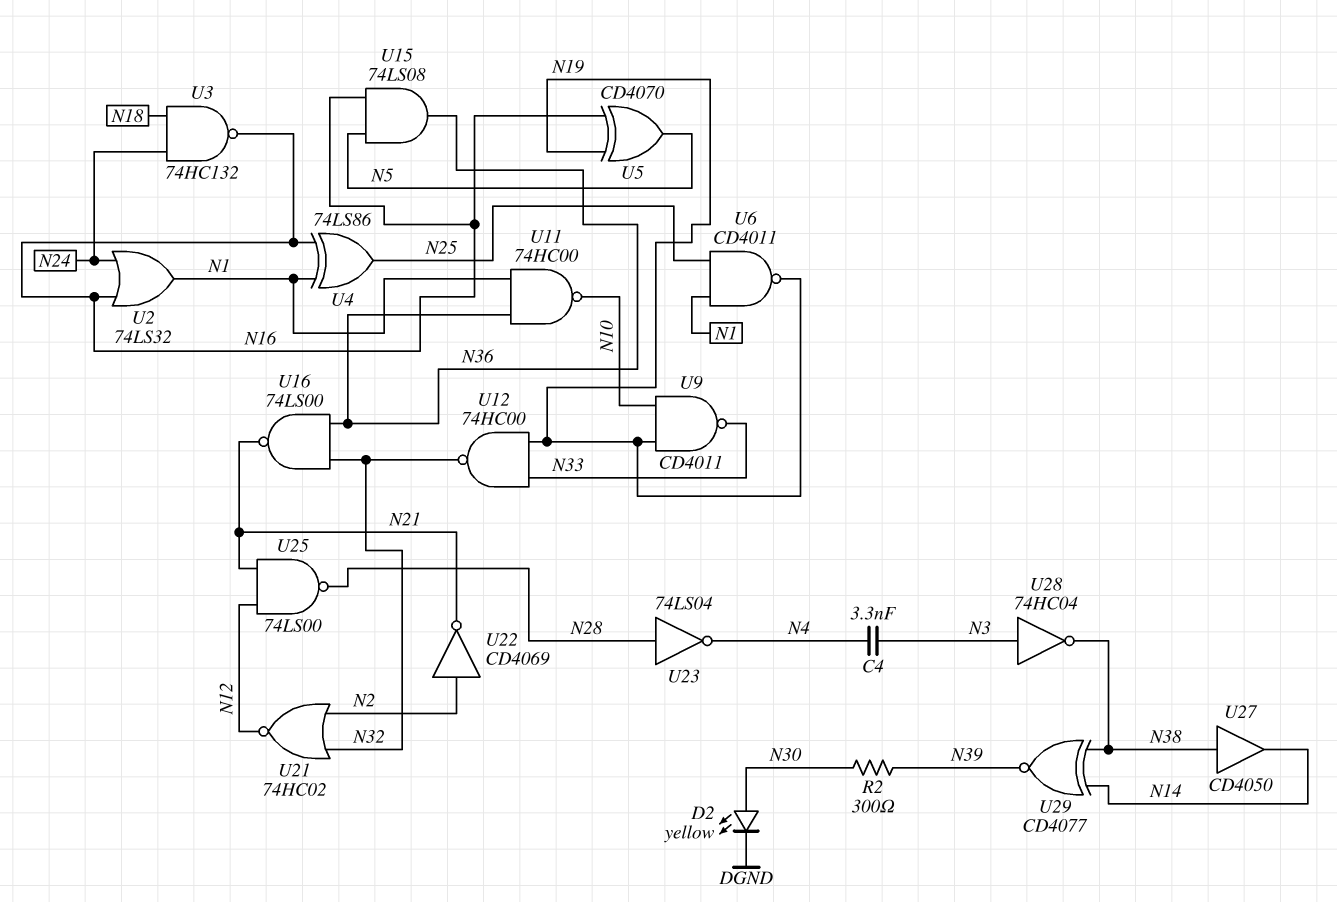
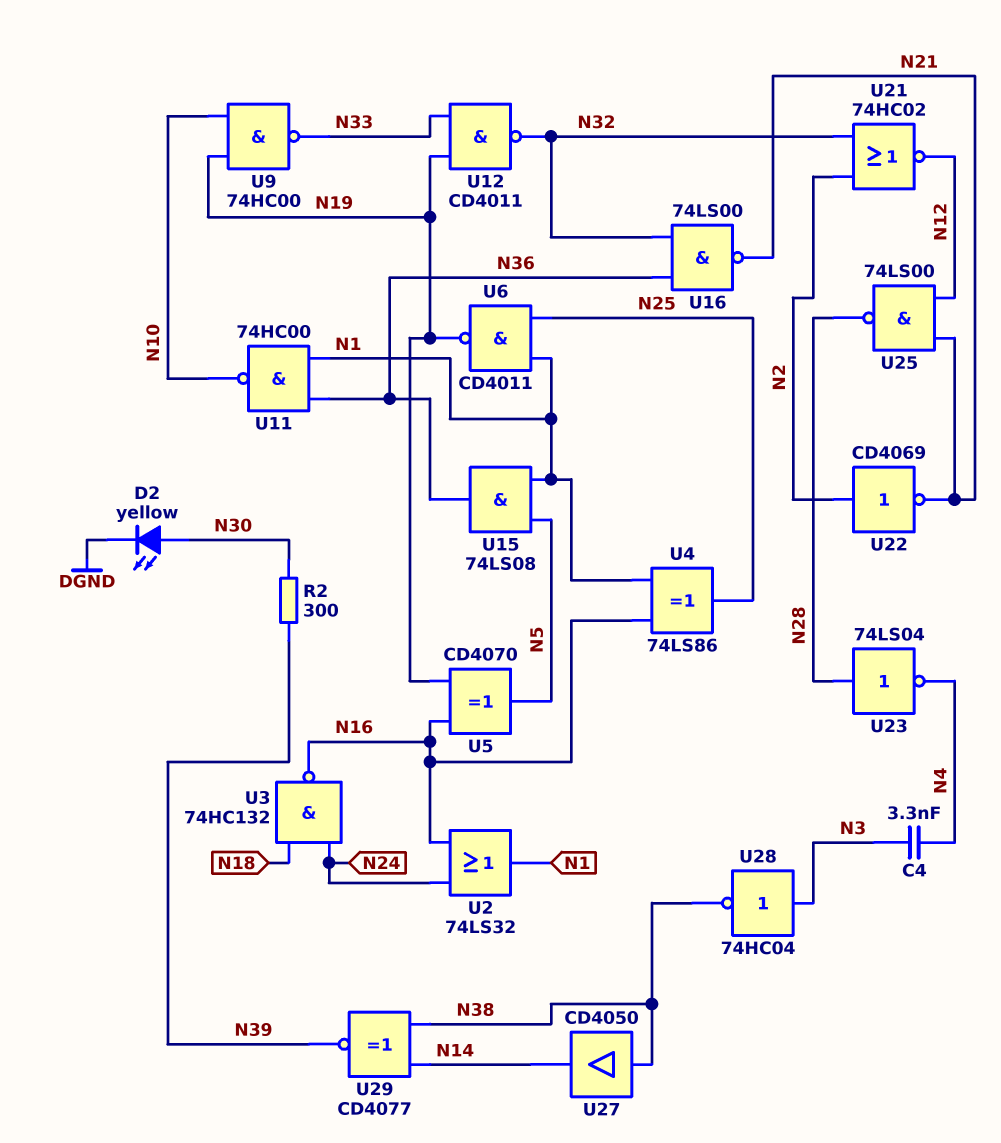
U9: NAND CD4011 (in N10, in N19, out N33) -> NAND 74HC00 (in N10, in N19, out N33)
U12: NAND 74HC00 (in N19, in N33, out N32) -> NAND CD4011 (in N19, in N33, out N32)
U15: AND 74LS08 (in N5, in N16, out N36) -> AND 74LS08 (in N1, in N5, out N36)

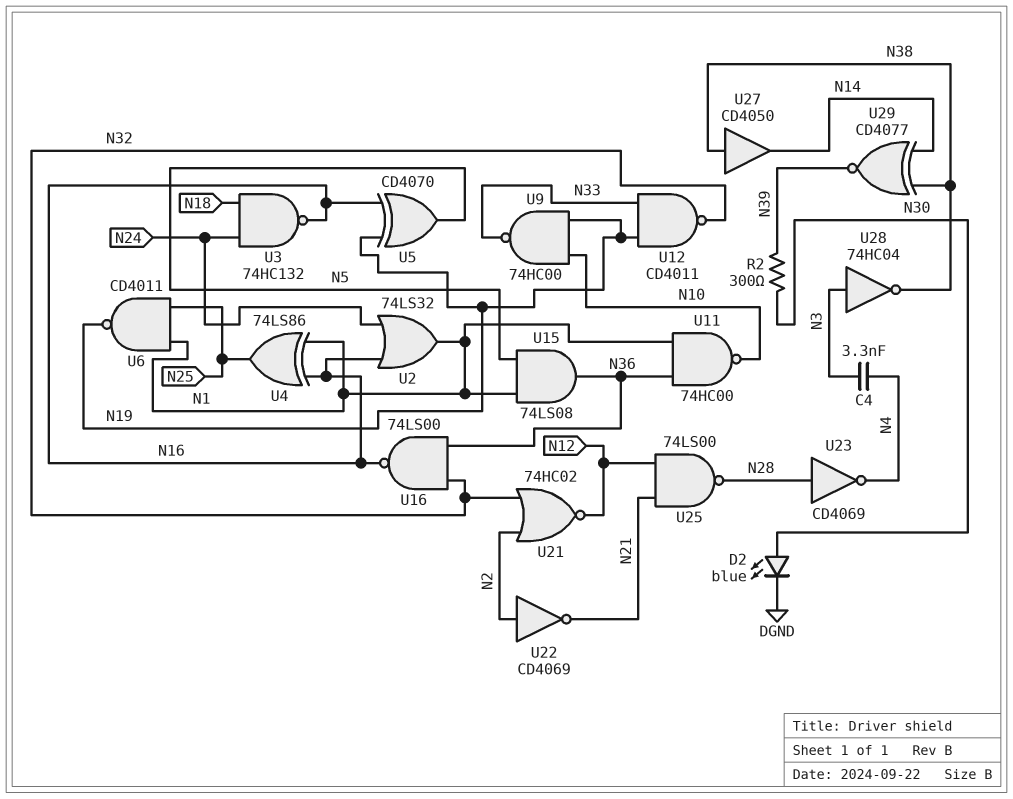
D2: LED yellow (A N30, K DGND) -> LED blue (A N30, K DGND)
U16: NAND 74LS00 (in N32, in N36, out N21) -> NAND 74LS00 (in N32, in N36, out N16)
U23: NOT 74LS04 (in N28, out N4) -> NOT CD4069 (in N28, out N4)

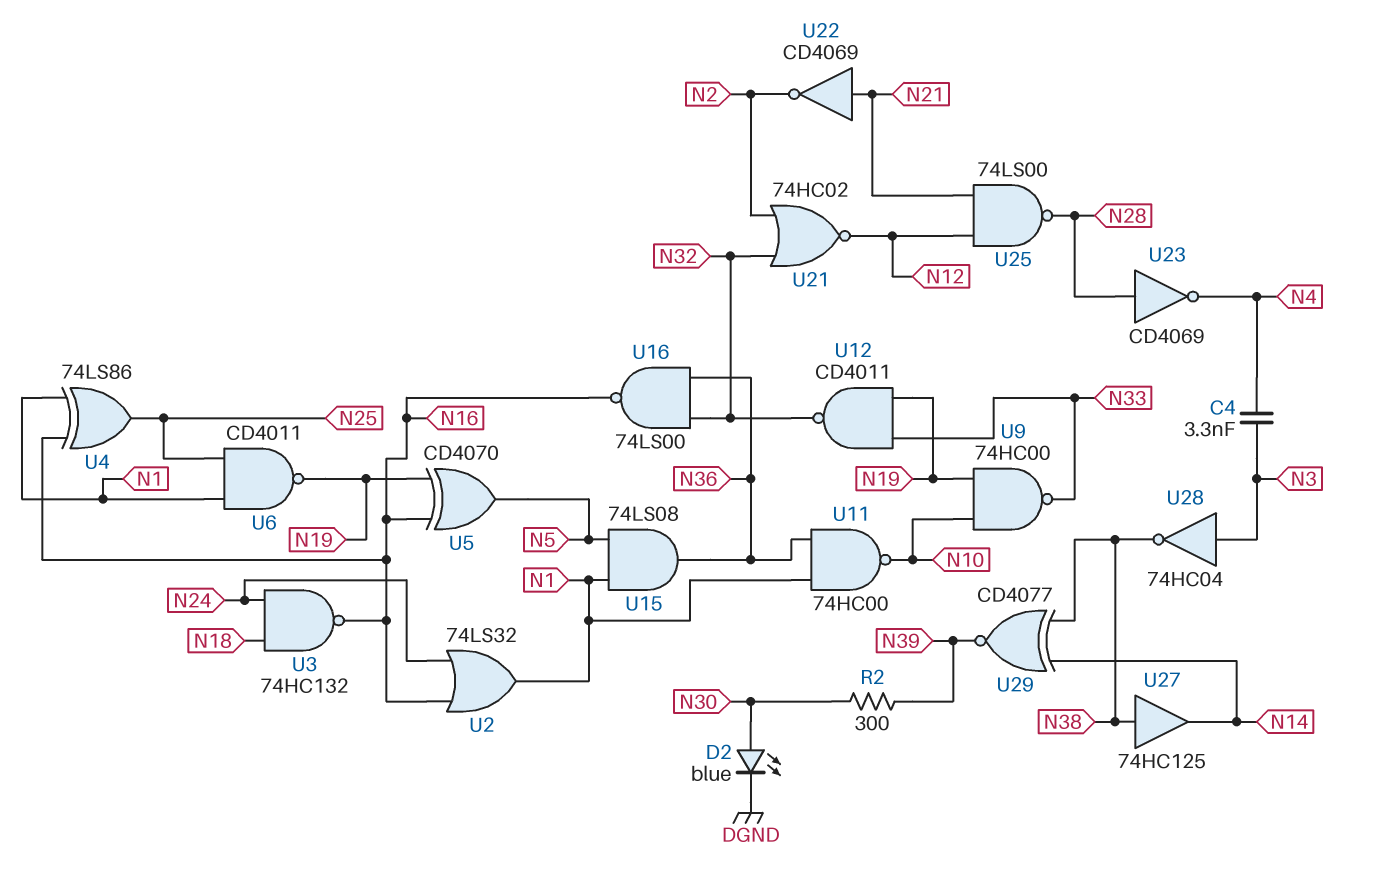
U22: NOT CD4069 (in N2, out N21) -> NOT CD4069 (in N21, out N2)
U27: buffer CD4050 (in N38, out N14) -> buffer 74HC125 (in N38, out N14)

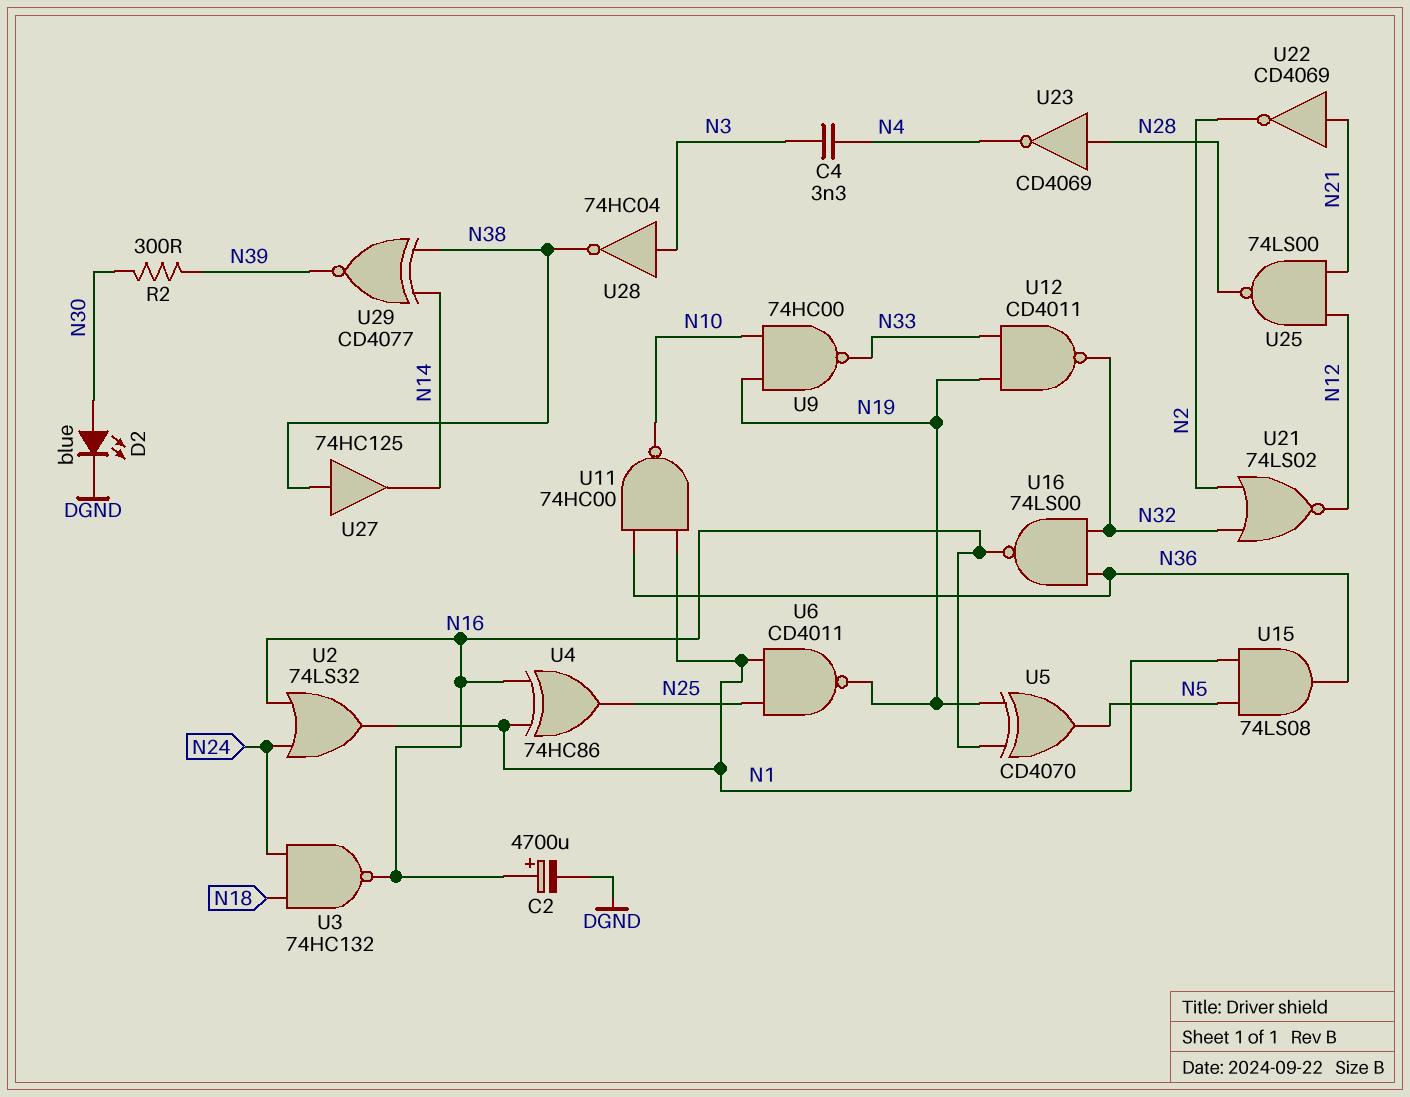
C2: none -> 4700uF (plus N16, minus DGND)
U4: XOR 74LS86 (in N1, in N16, out N25) -> XOR 74HC86 (in N1, in N16, out N25)
U21: NOR 74HC02 (in N2, in N32, out N12) -> NOR 74LS02 (in N2, in N32, out N12)

